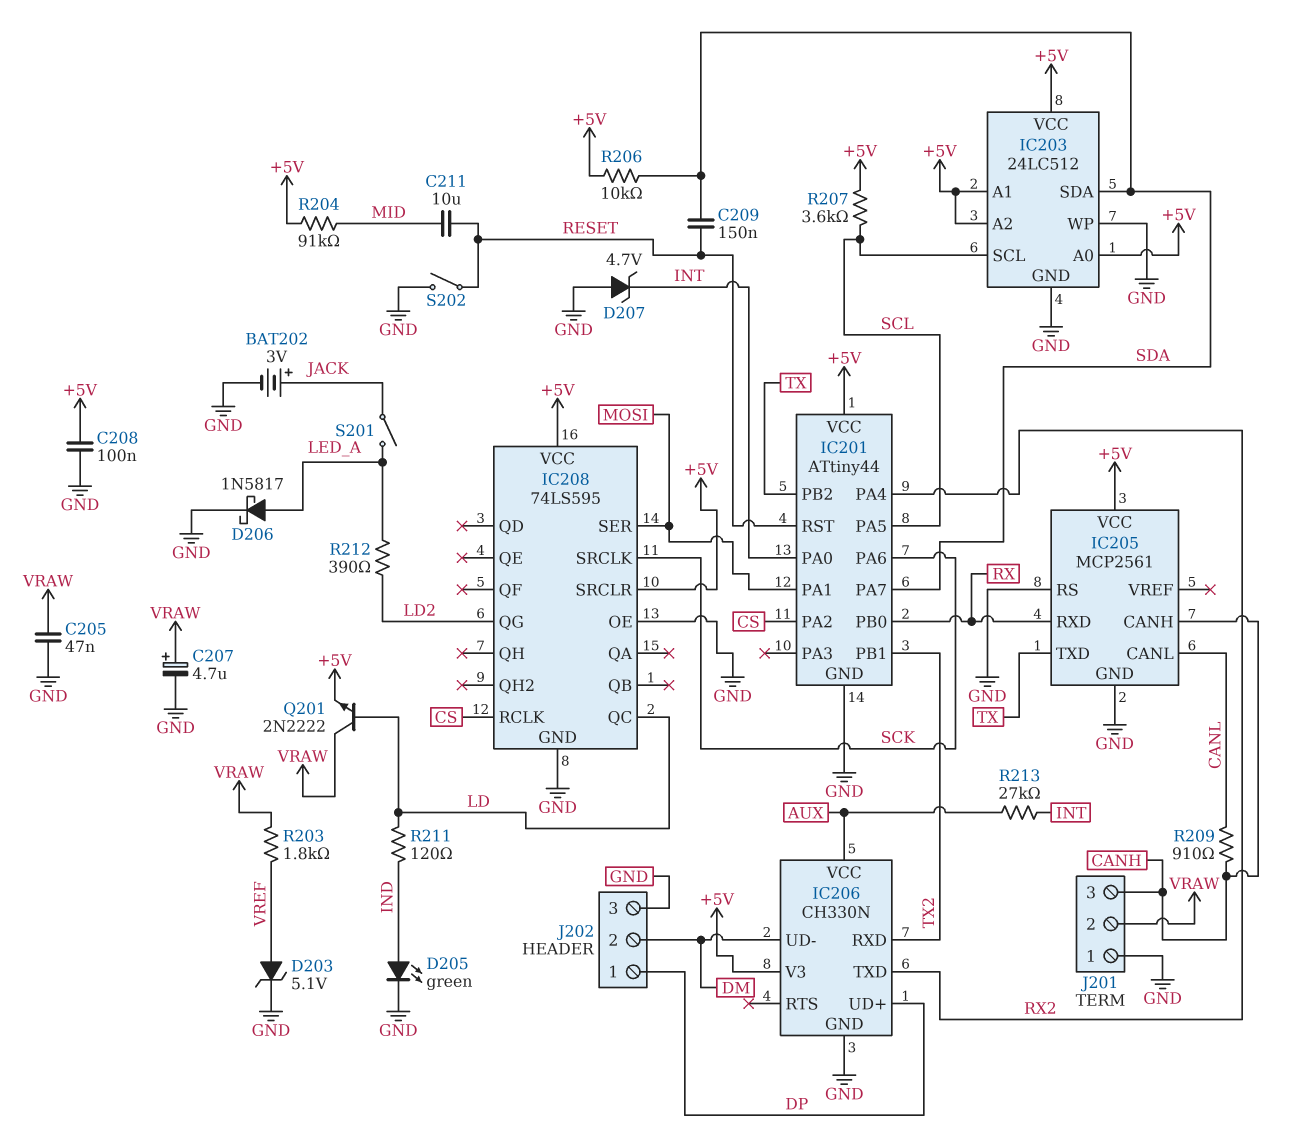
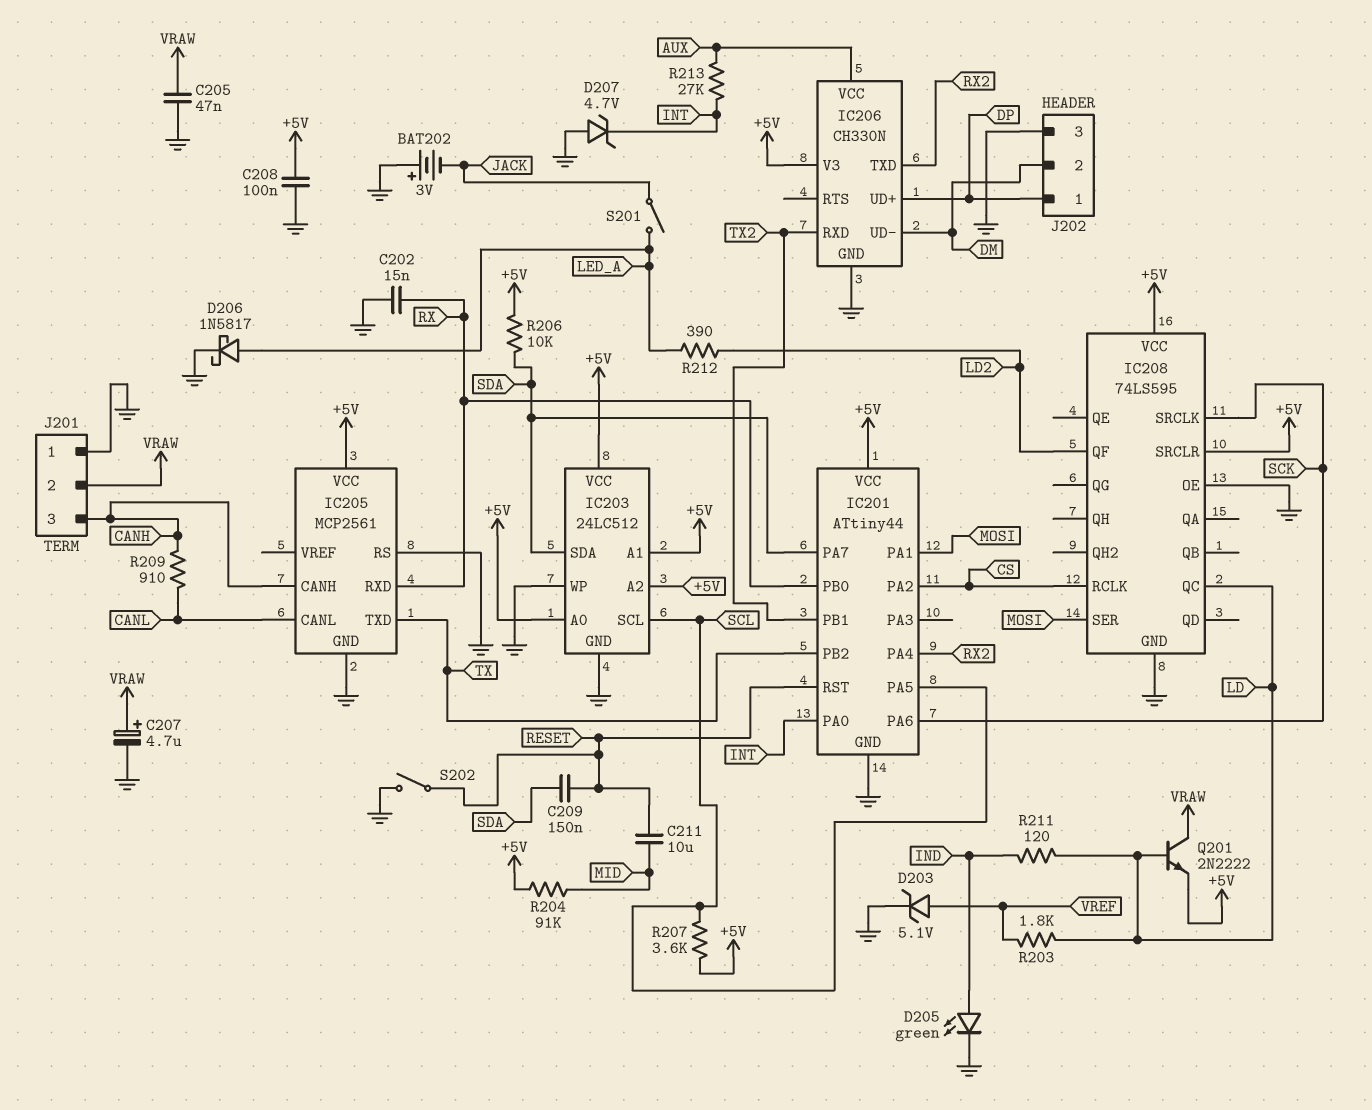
BAT202: 3V (plus JACK, minus GND) -> 3V (plus GND, minus JACK)
C202: none -> 15nF (GND, RX)
IC208 pin QF: none -> LD2
IC208 pin QG: LD2 -> none
R203: 1.8k (VRAW, VREF) -> 1.8k (LD, VREF)

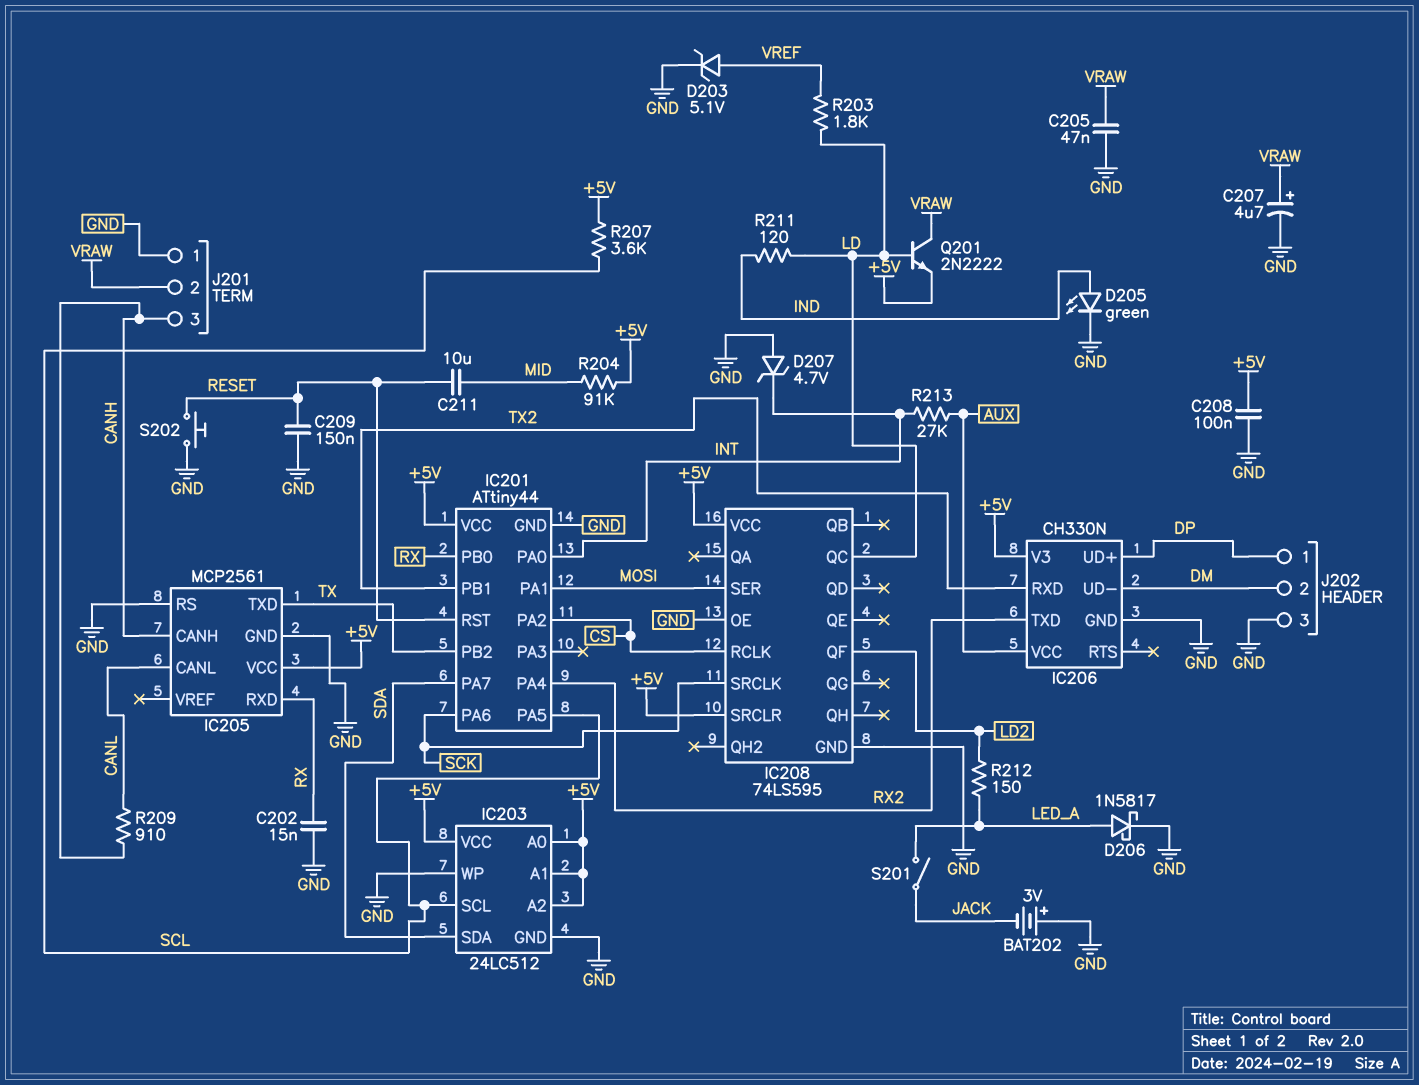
C209: 150nF (RESET, SDA) -> 150nF (GND, RESET)
R206: 10k (+5V, SDA) -> none
R212: 390 (LD2, LED_A) -> 150 (LD2, LED_A)
S202: switch (GND, RESET) -> button (GND, RESET)

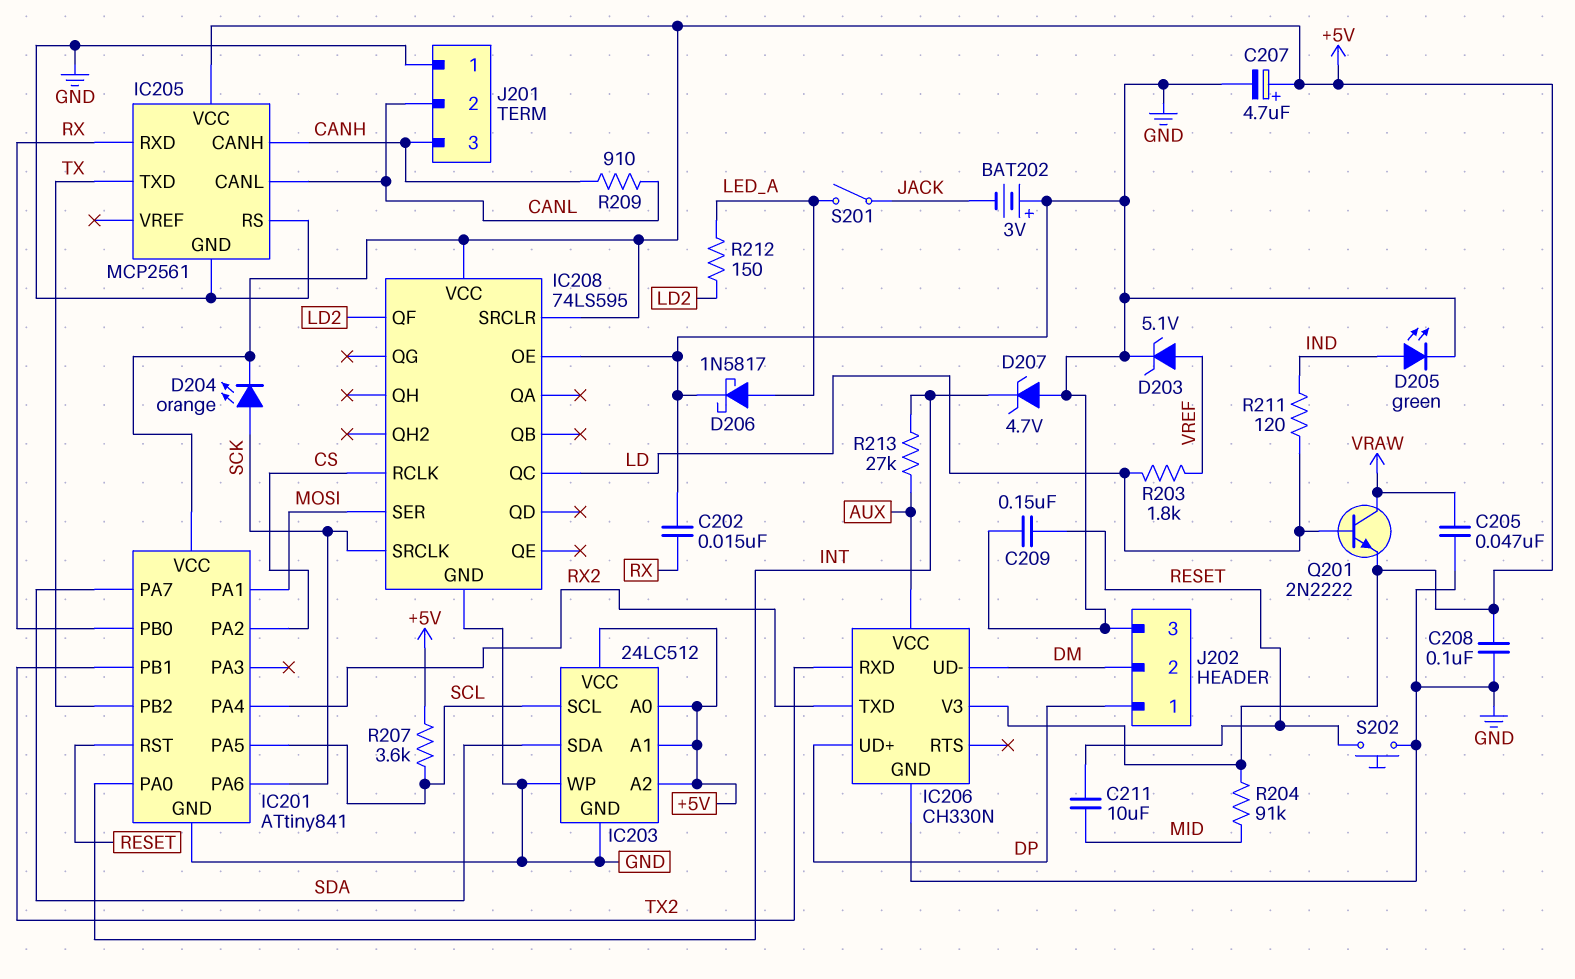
C207: 4.7uF (plus VRAW, minus GND) -> 4.7uF (plus +5V, minus GND)
D204: none -> LED orange (A SCK, K +5V)
IC201: ATtiny44 -> ATtiny841
J201 pin 2: VRAW -> CANL

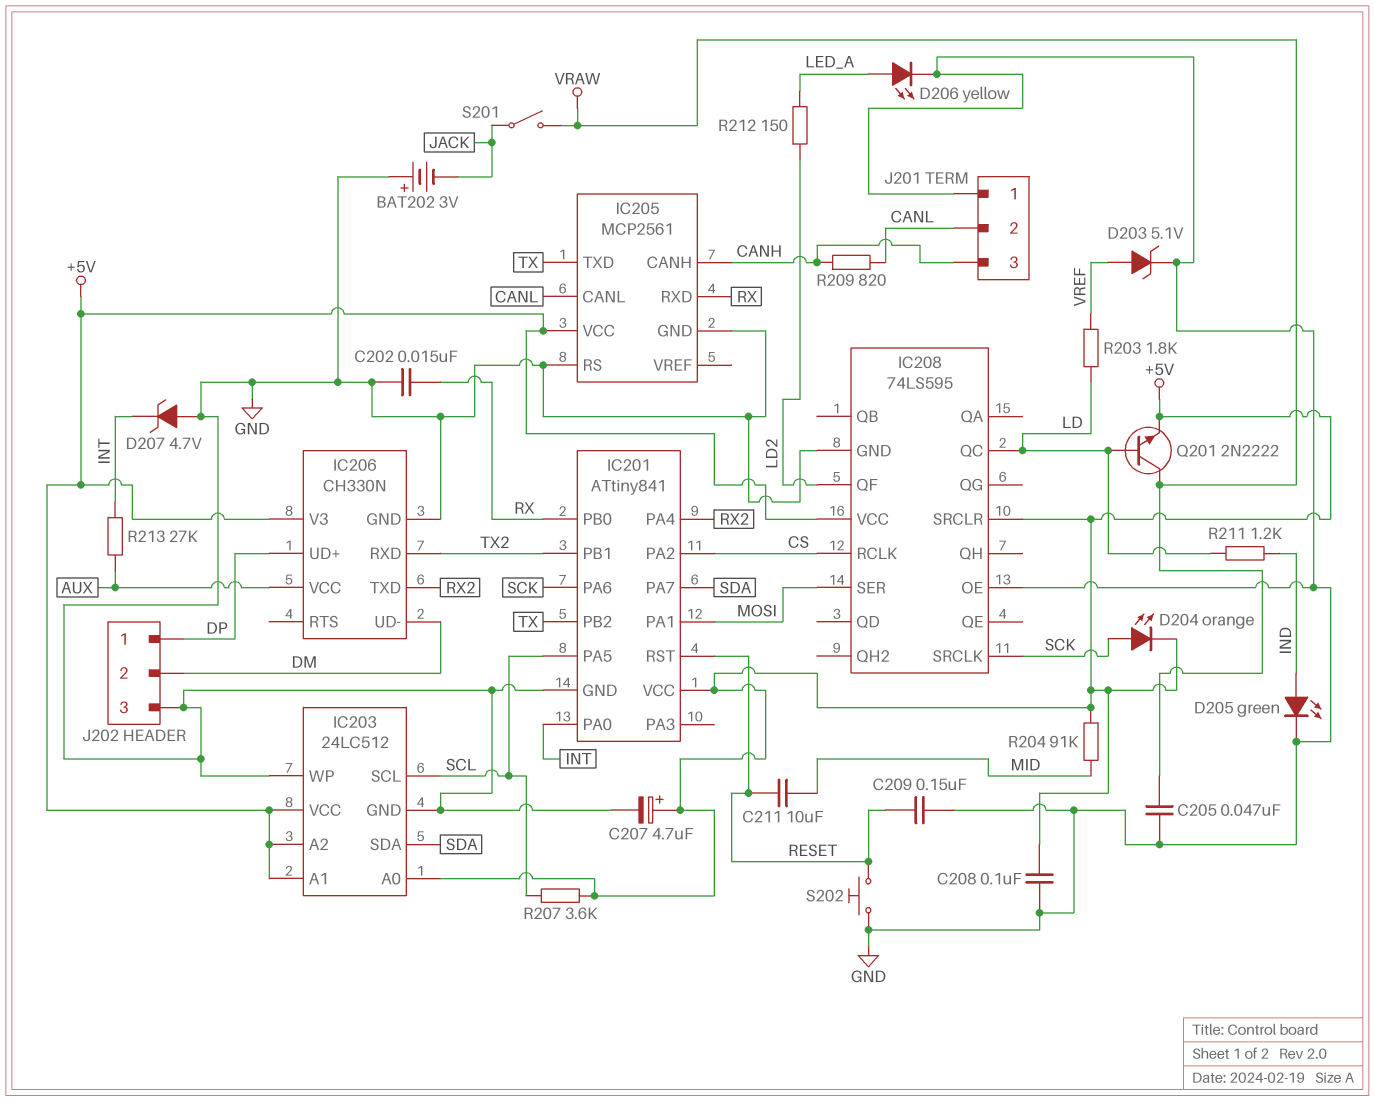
D206: schottky 1N5817 (A LED_A, K GND) -> LED yellow (A LED_A, K GND)
R209: 910 (CANH, CANL) -> 820 (CANH, CANL)
R211: 120 (IND, LD) -> 1.2k (IND, LD)
S201: switch (JACK, LED_A) -> switch (JACK, VRAW)

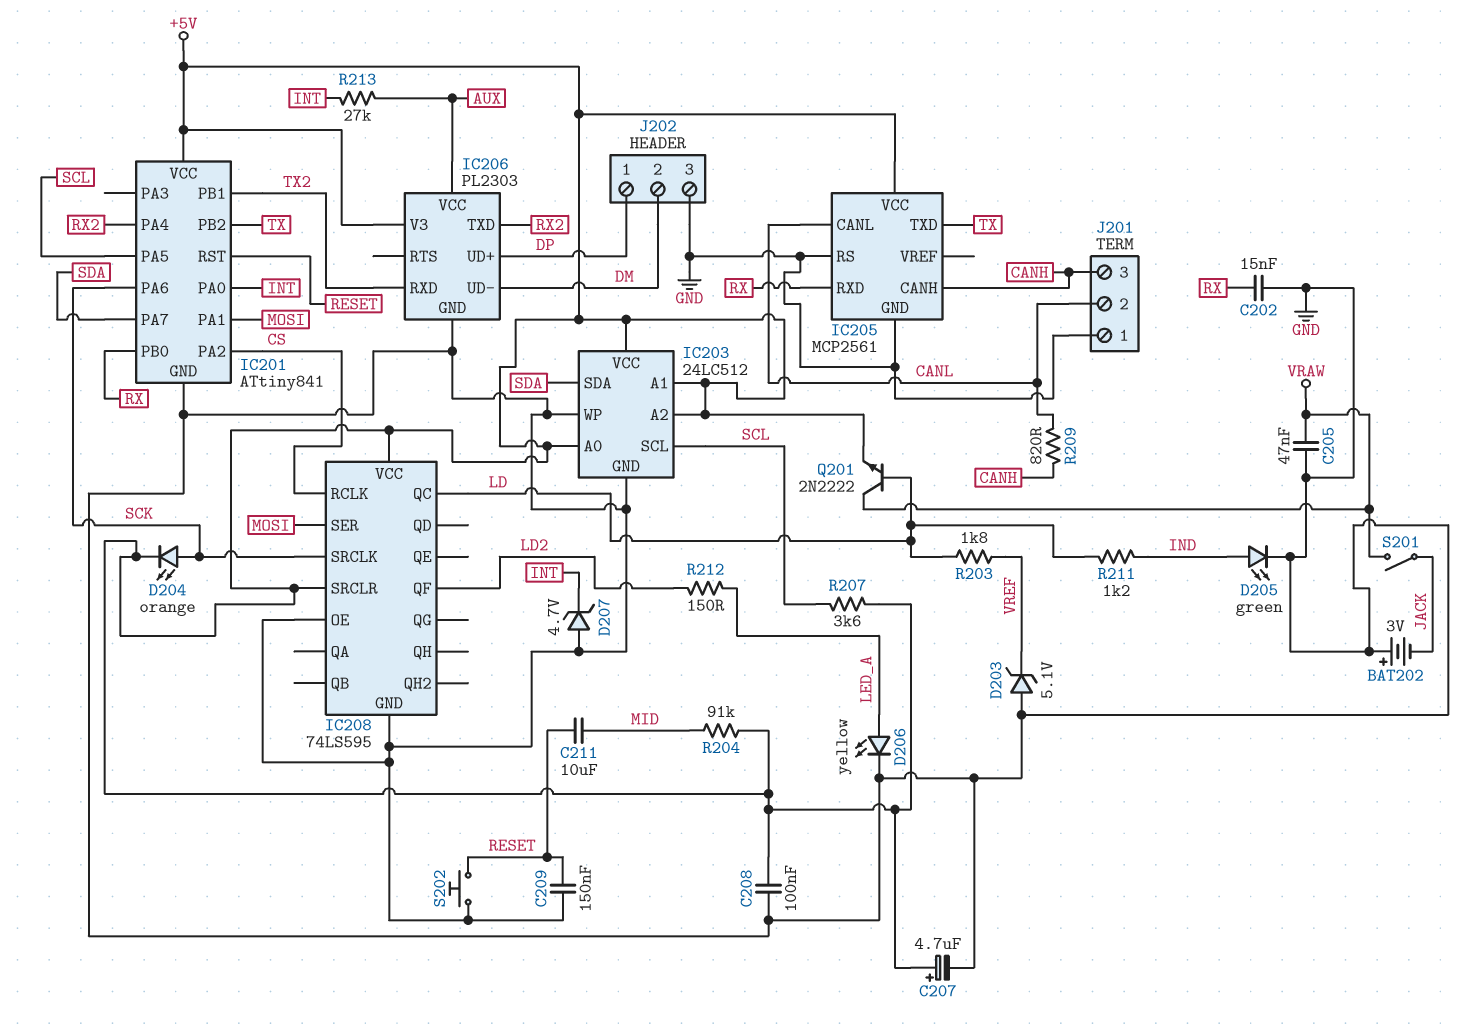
D203: zener 5.1V (A VREF, K GND) -> zener 5.1V (A GND, K VREF)
IC206: CH330N -> PL2303

